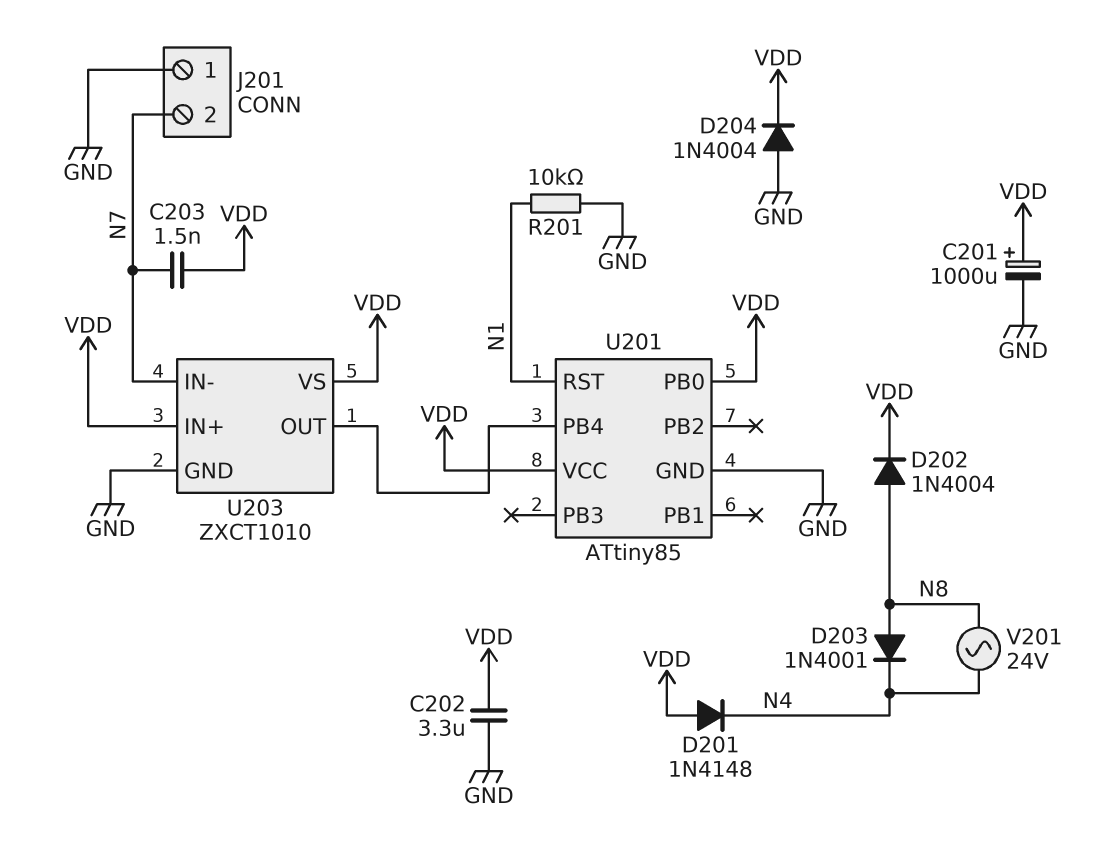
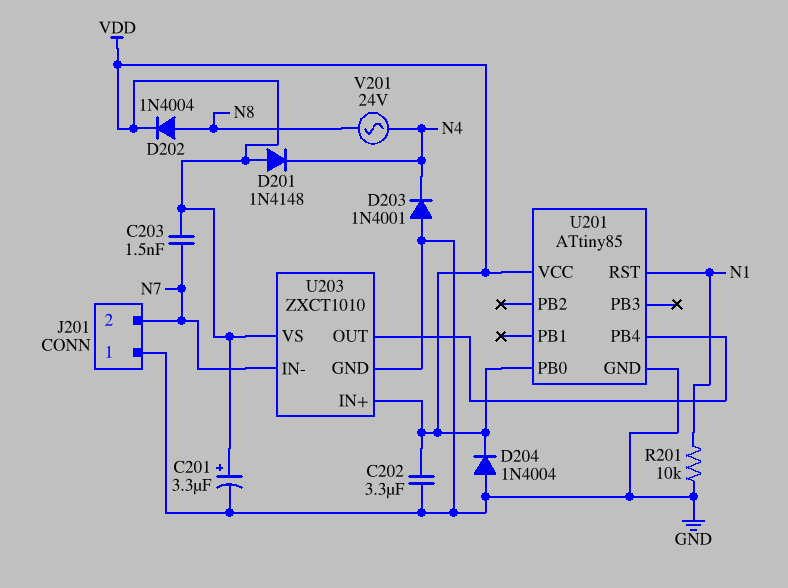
C201: 1000uF (plus VDD, minus GND) -> 3.3uF (plus VDD, minus GND)
D203: diode 1N4001 (A N8, K N4) -> diode 1N4001 (A GND, K N4)

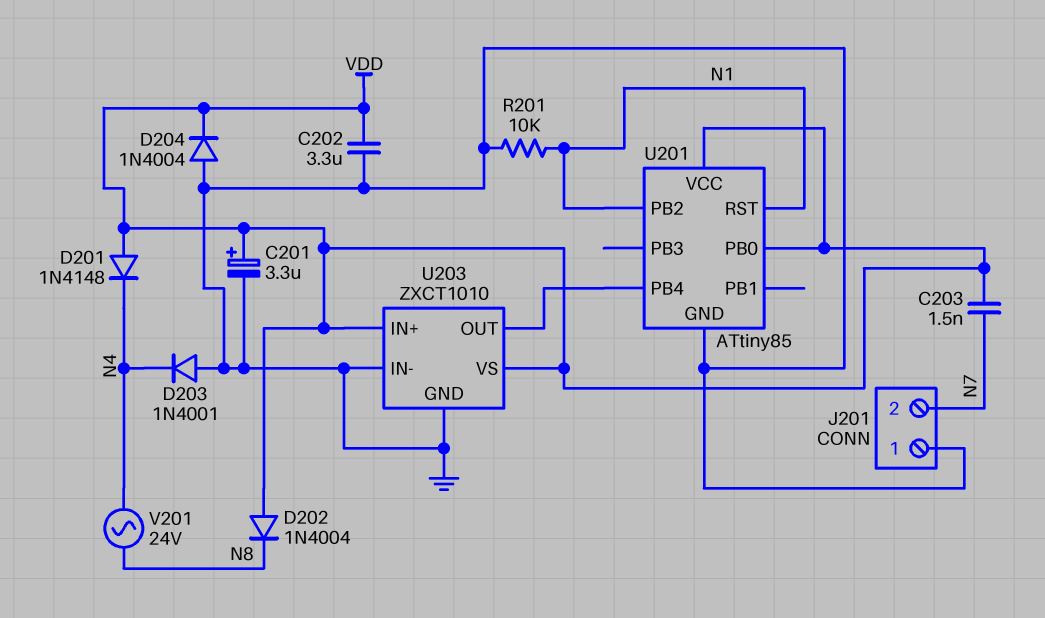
D202: diode 1N4004 (A N8, K VDD) -> diode 1N4004 (A VDD, K N8)
U201 pin PB2: none -> N1
U203 pin IN-: N7 -> GND

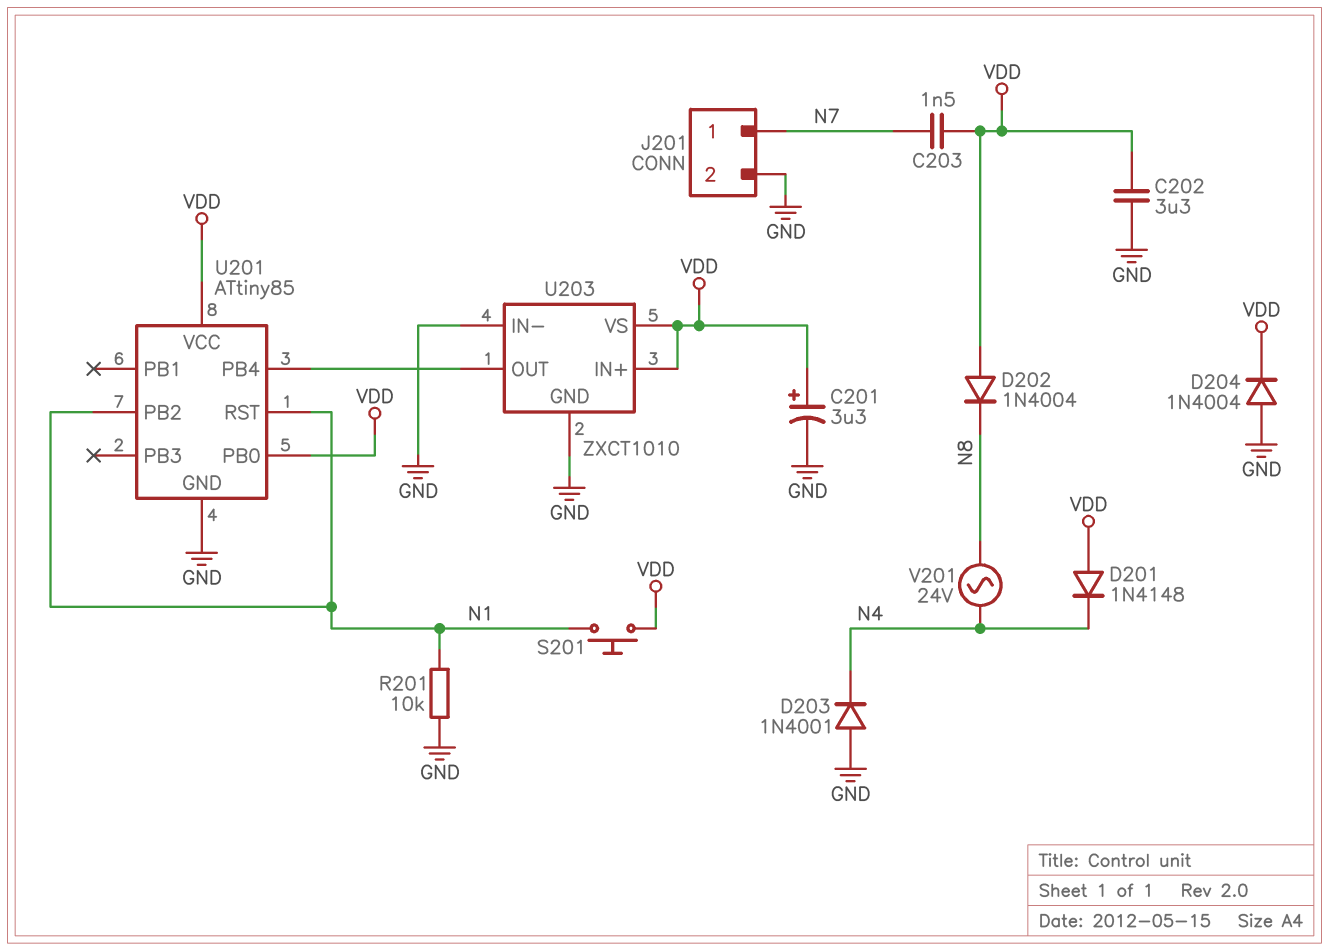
J201 pin 1: GND -> N7
J201 pin 2: N7 -> GND
S201: none -> button (N1, VDD)

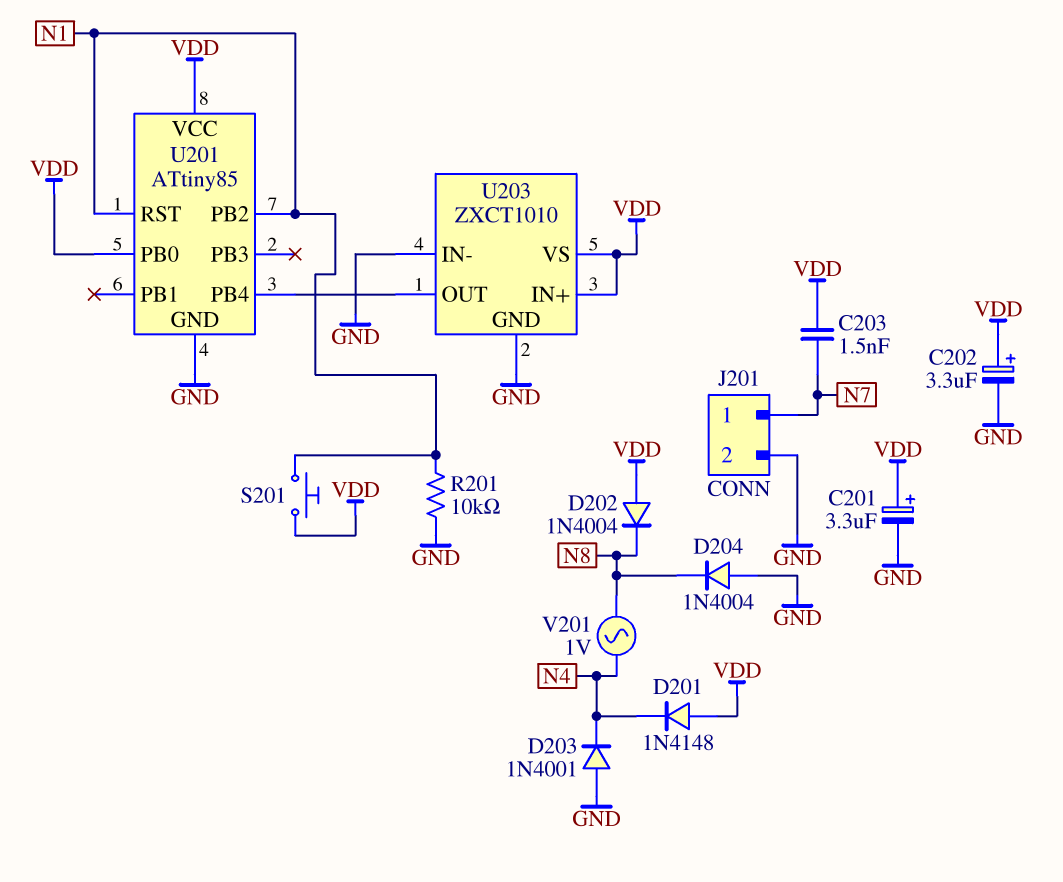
C202: 3.3uF (GND, VDD) -> 3.3uF (plus VDD, minus GND)
D204: diode 1N4004 (A GND, K VDD) -> diode 1N4004 (A GND, K N8)
V201: AC 24V (N4, N8) -> AC 1V (N4, N8)

